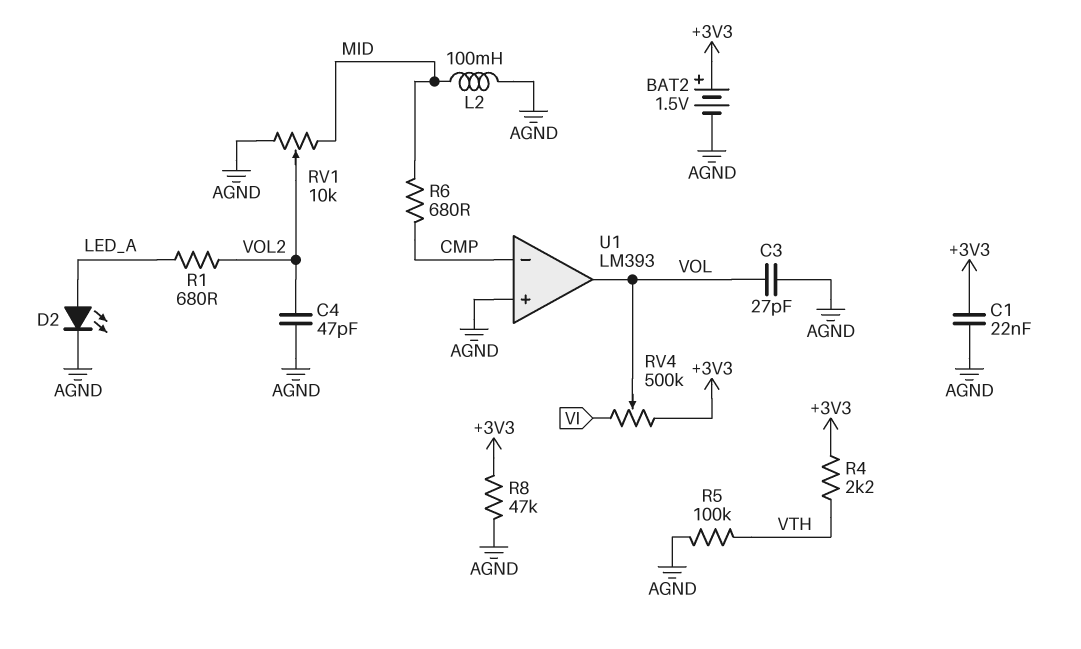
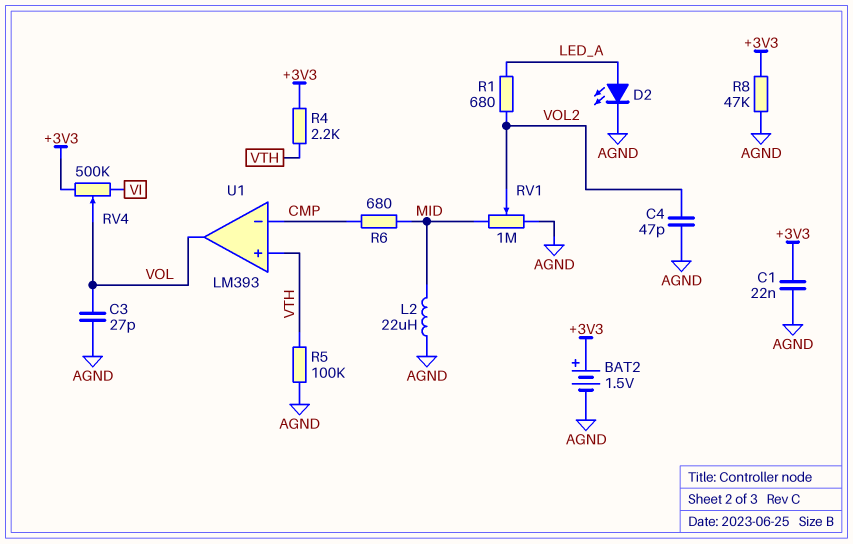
L2: 100mH (AGND, MID) -> 22uH (AGND, MID)
RV1: 10k (AGND, MID, wiper VOL2) -> 1M (AGND, MID, wiper VOL2)
U1 pin in+: AGND -> VTH

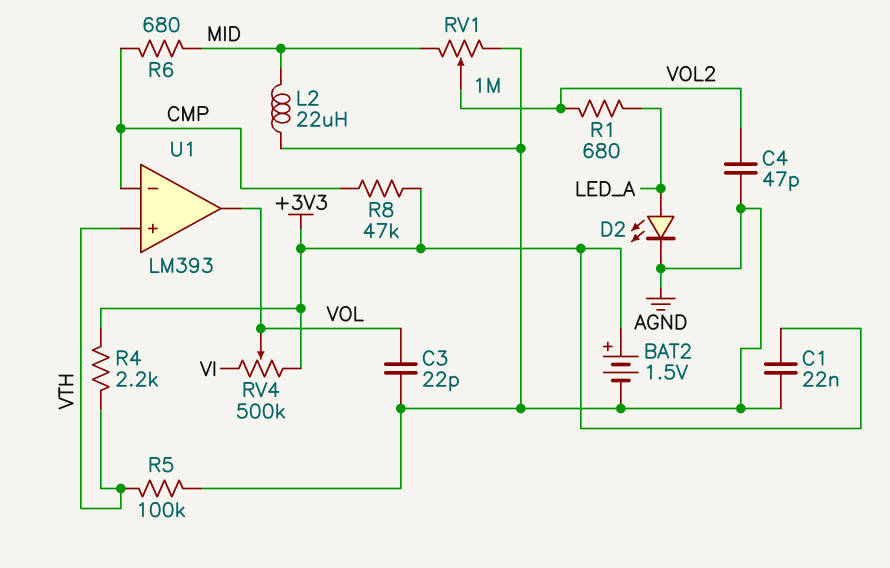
C3: 27pF (AGND, VOL) -> 22pF (AGND, VOL)
R8: 47k (+3V3, AGND) -> 47k (+3V3, CMP)

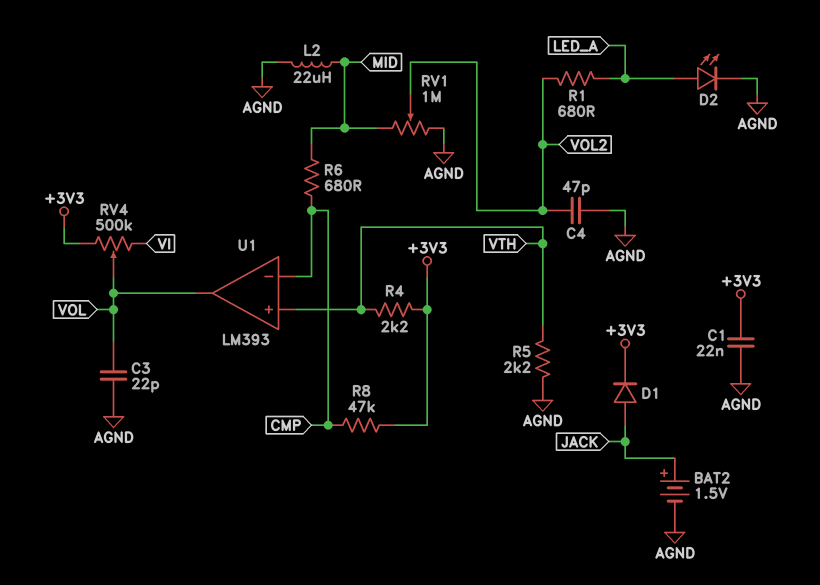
BAT2: 1.5V (plus +3V3, minus AGND) -> 1.5V (plus JACK, minus AGND)
D1: none -> diode (A JACK, K +3V3)
R5: 100k (AGND, VTH) -> 2.2k (AGND, VTH)

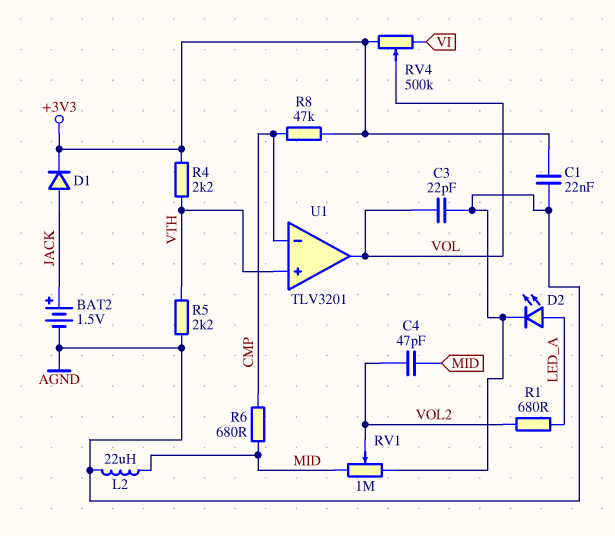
C4: 47pF (AGND, VOL2) -> 47pF (MID, VOL2)
U1: LM393 -> TLV3201

